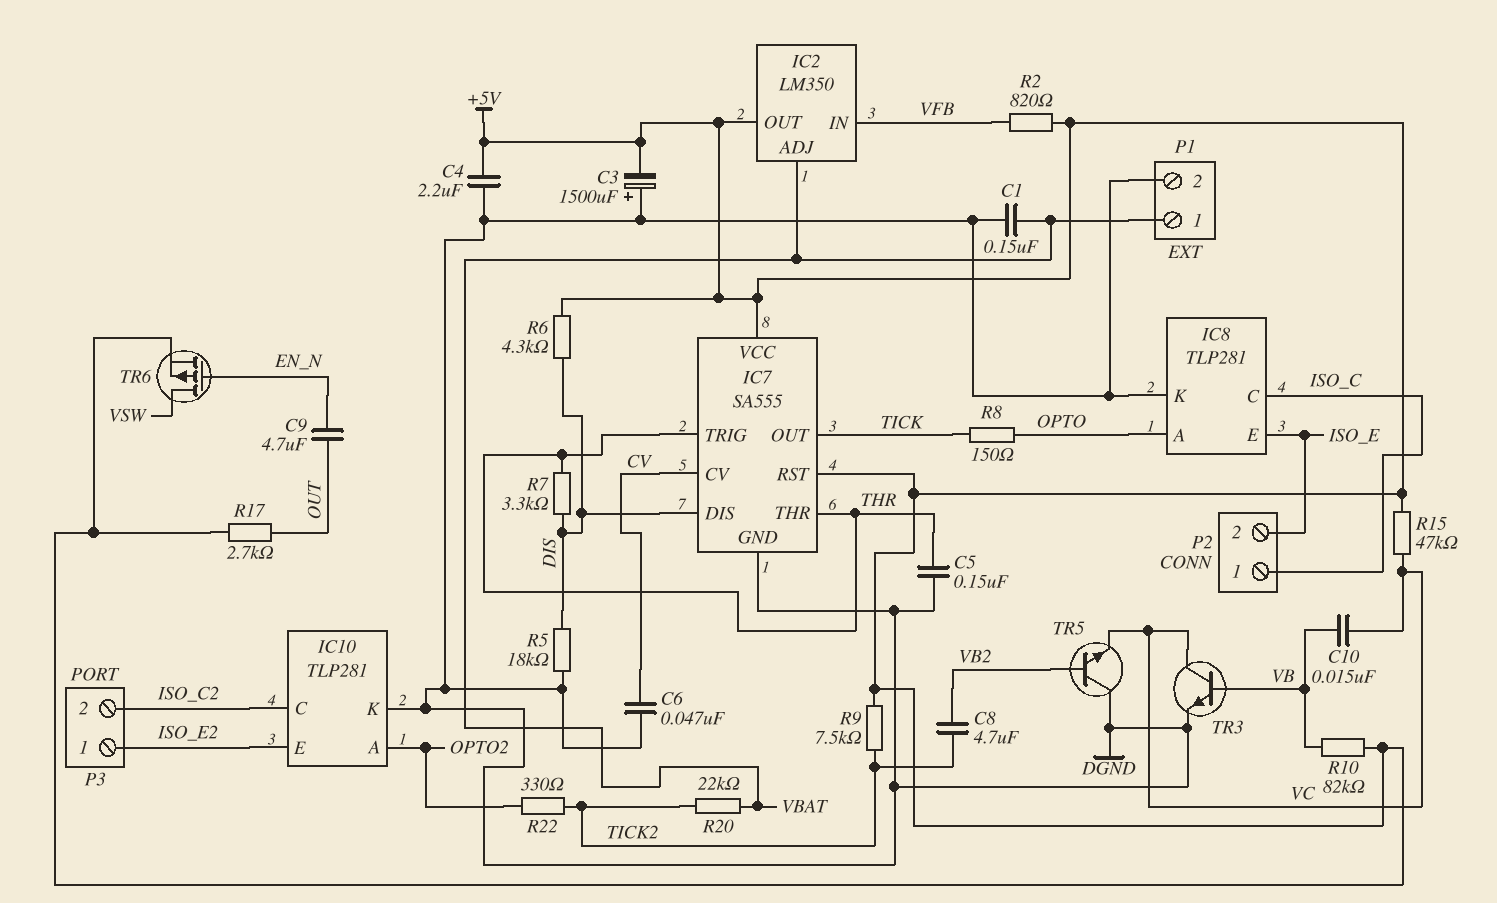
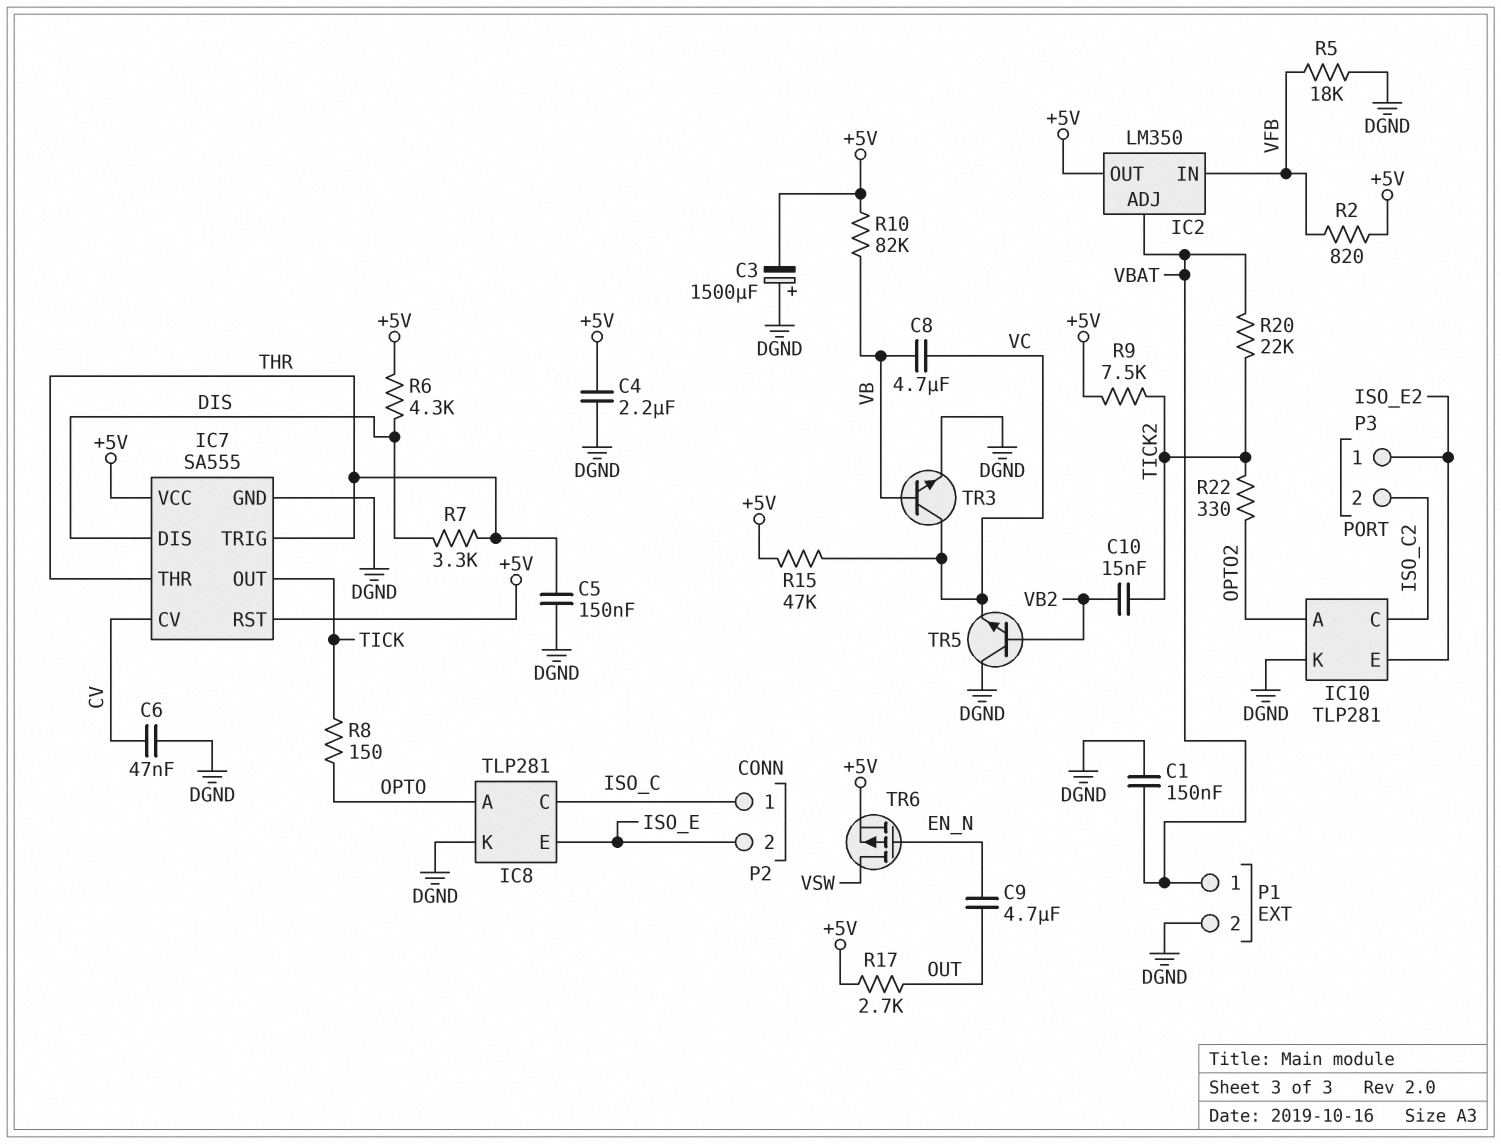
C8: 4.7uF (TICK2, VB2) -> 4.7uF (VB, VC)
C10: 15nF (VB, VC) -> 15nF (TICK2, VB2)
R5: 18k (DGND, DIS) -> 18k (DGND, VFB)

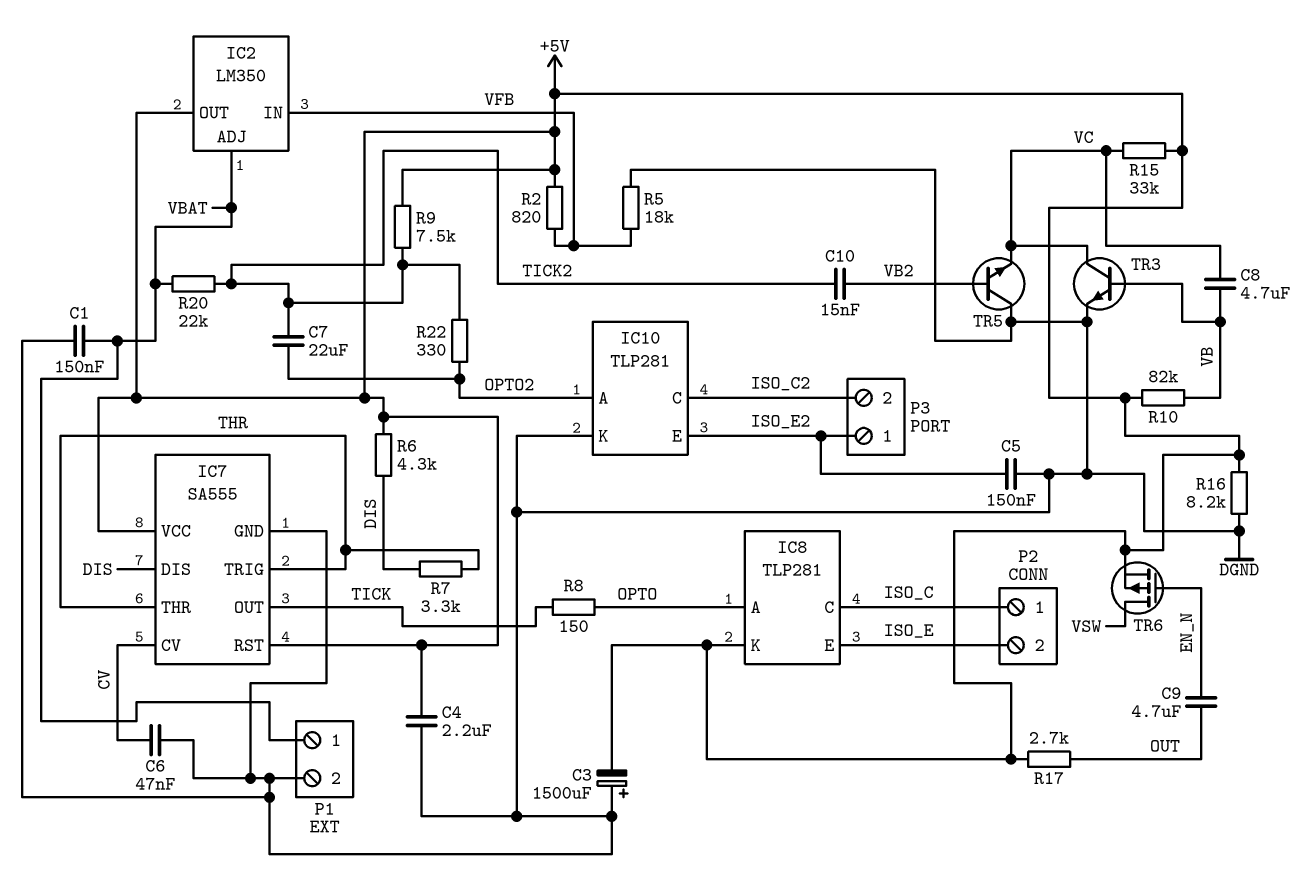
C5: 150nF (DGND, THR) -> 150nF (DGND, ISO_E2)
C7: none -> 22uF (OPTO2, TICK2)
IC8 pin K: DGND -> +5V
R15: 47k (+5V, VC) -> 33k (+5V, VC)
R16: none -> 8.2k (+5V, DGND)

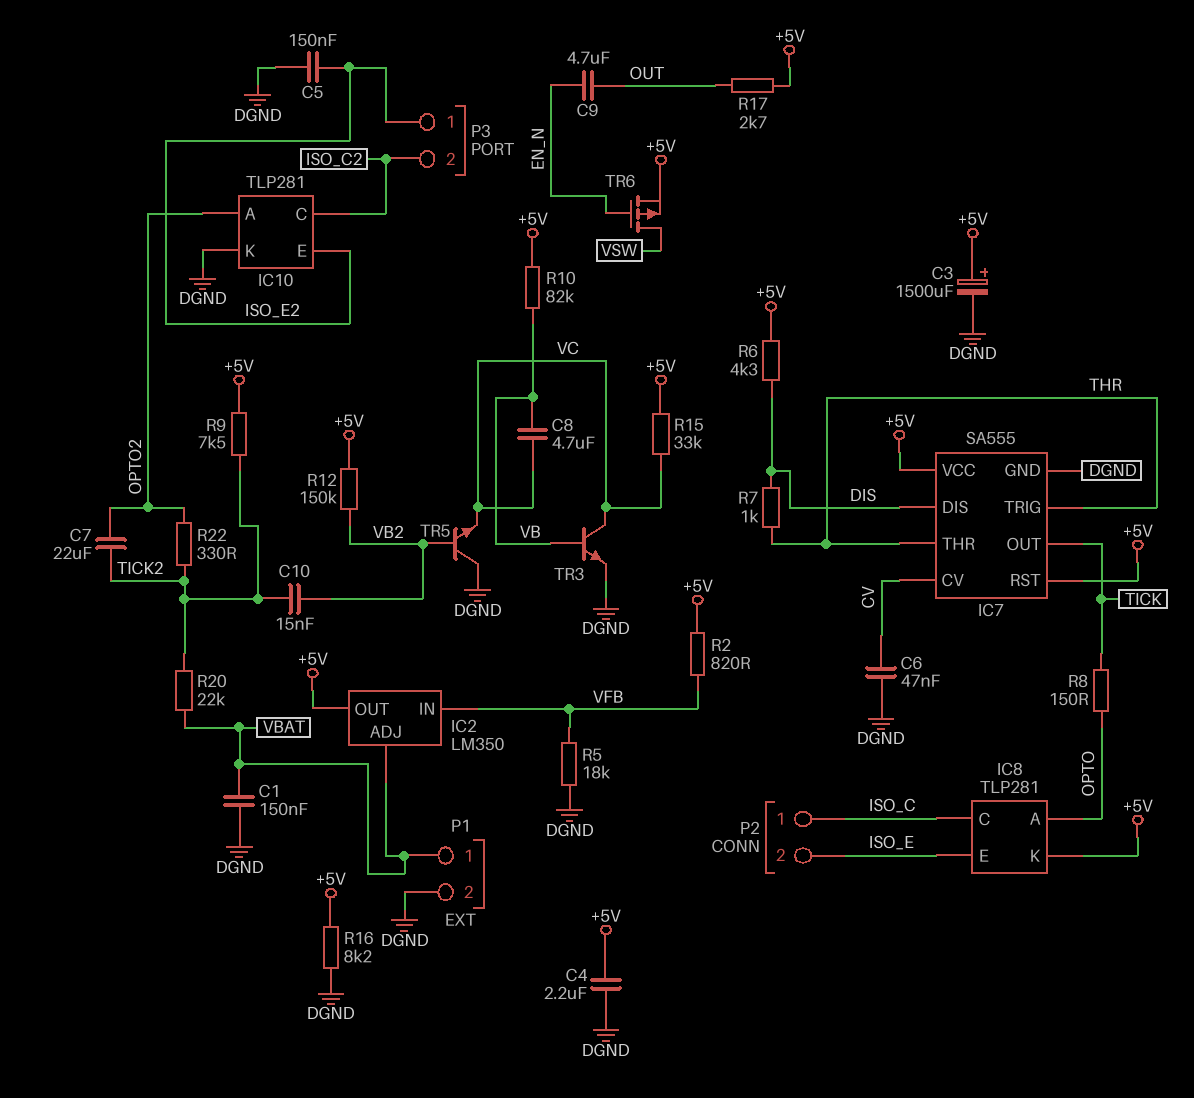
C3: 1500uF (plus DGND, minus +5V) -> 1500uF (plus +5V, minus DGND)
R7: 3.3k (DIS, THR) -> 1k (DIS, THR)
R12: none -> 150k (+5V, VB2)

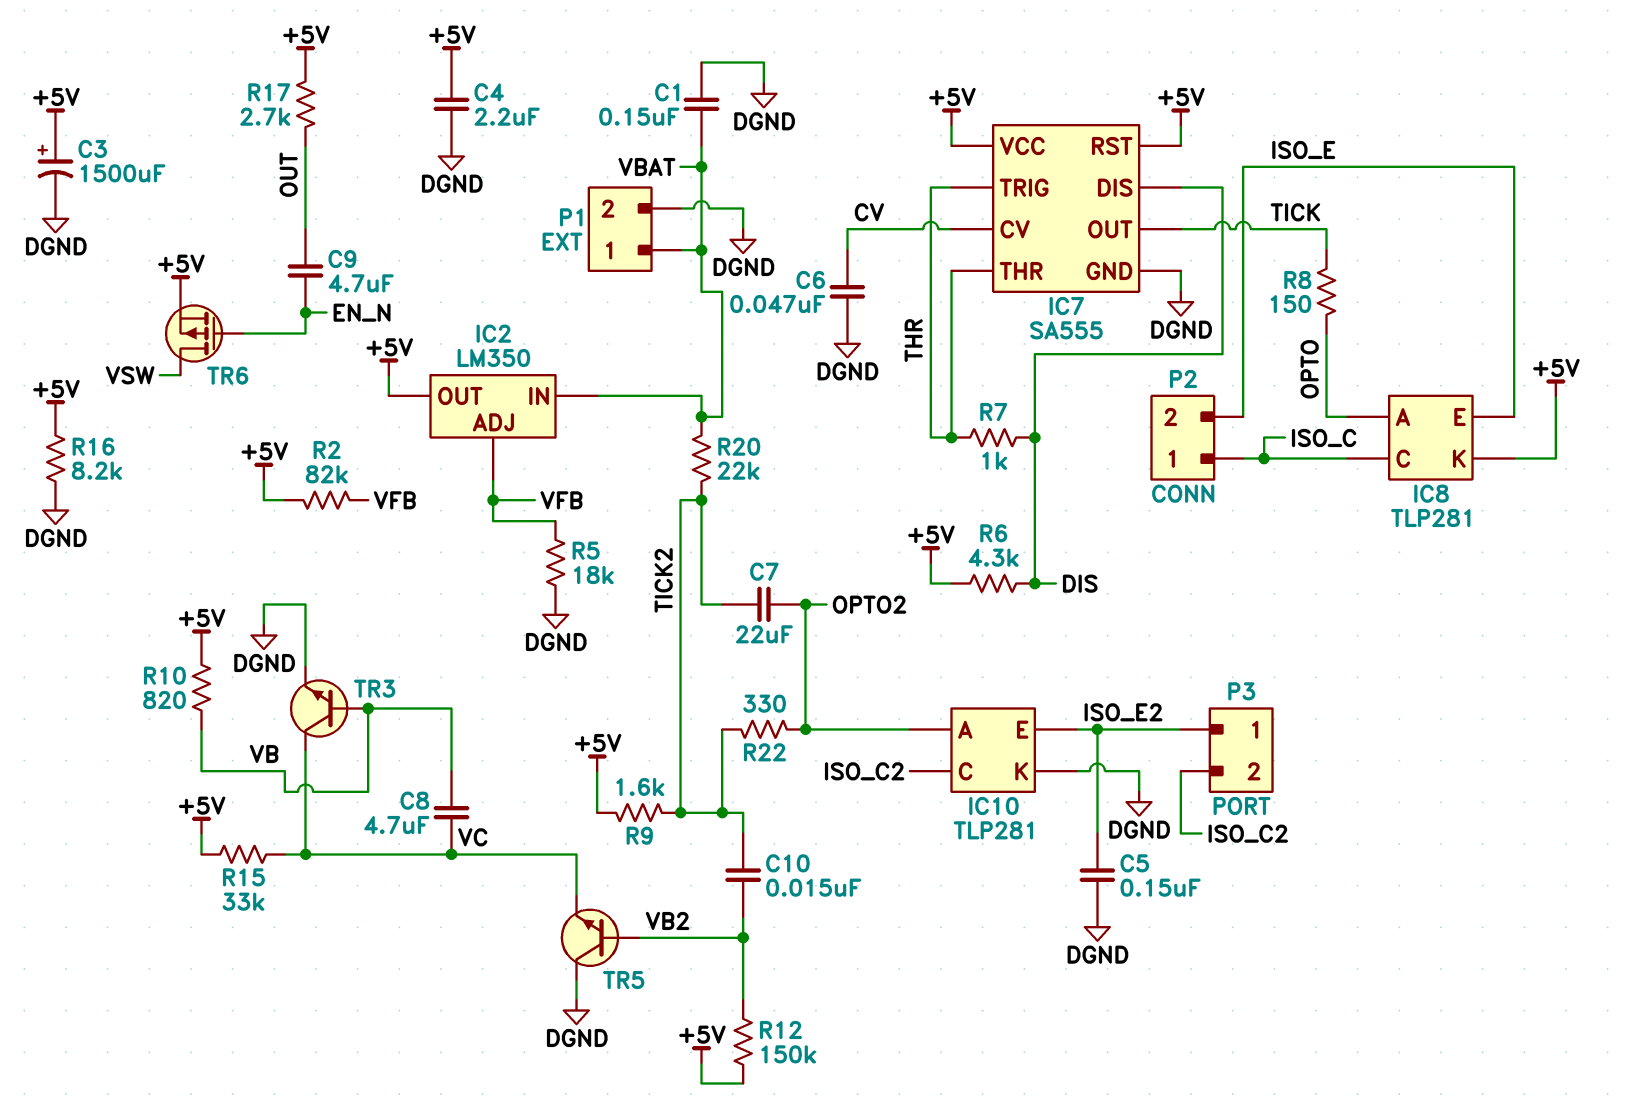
IC2 pin ADJ: VBAT -> VFB
IC2 pin IN: VFB -> VBAT
R2: 820 (+5V, VFB) -> 82k (+5V, VFB)
R9: 7.5k (+5V, TICK2) -> 1.6k (+5V, TICK2)
R10: 82k (+5V, VB) -> 820 (+5V, VB)

